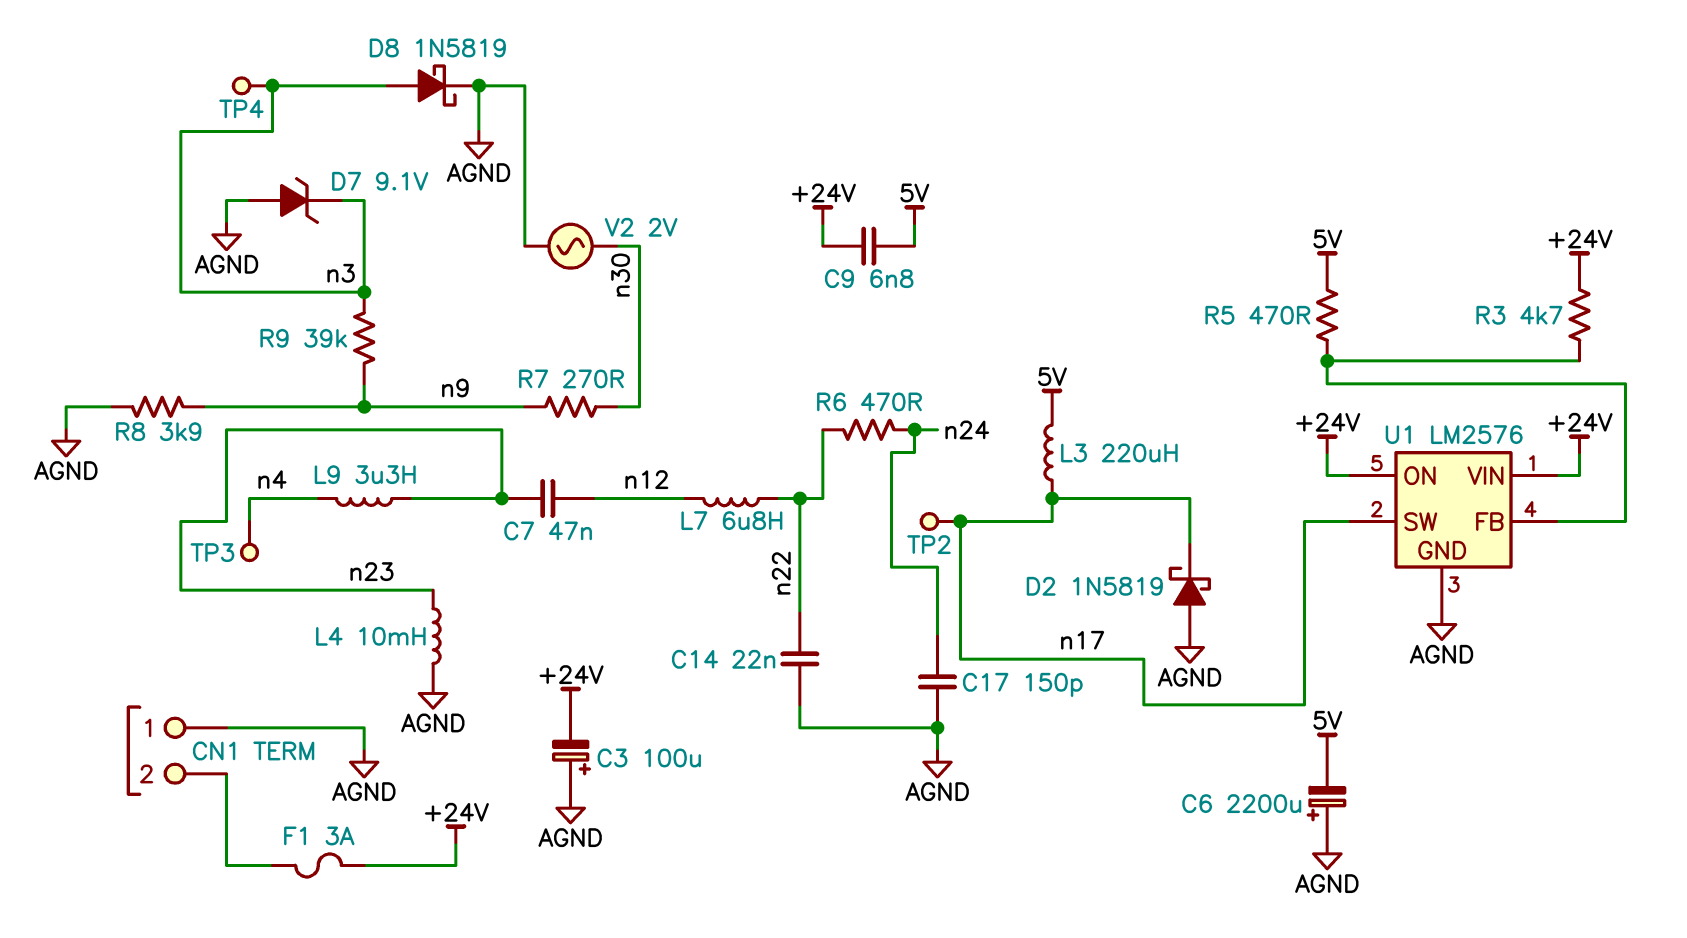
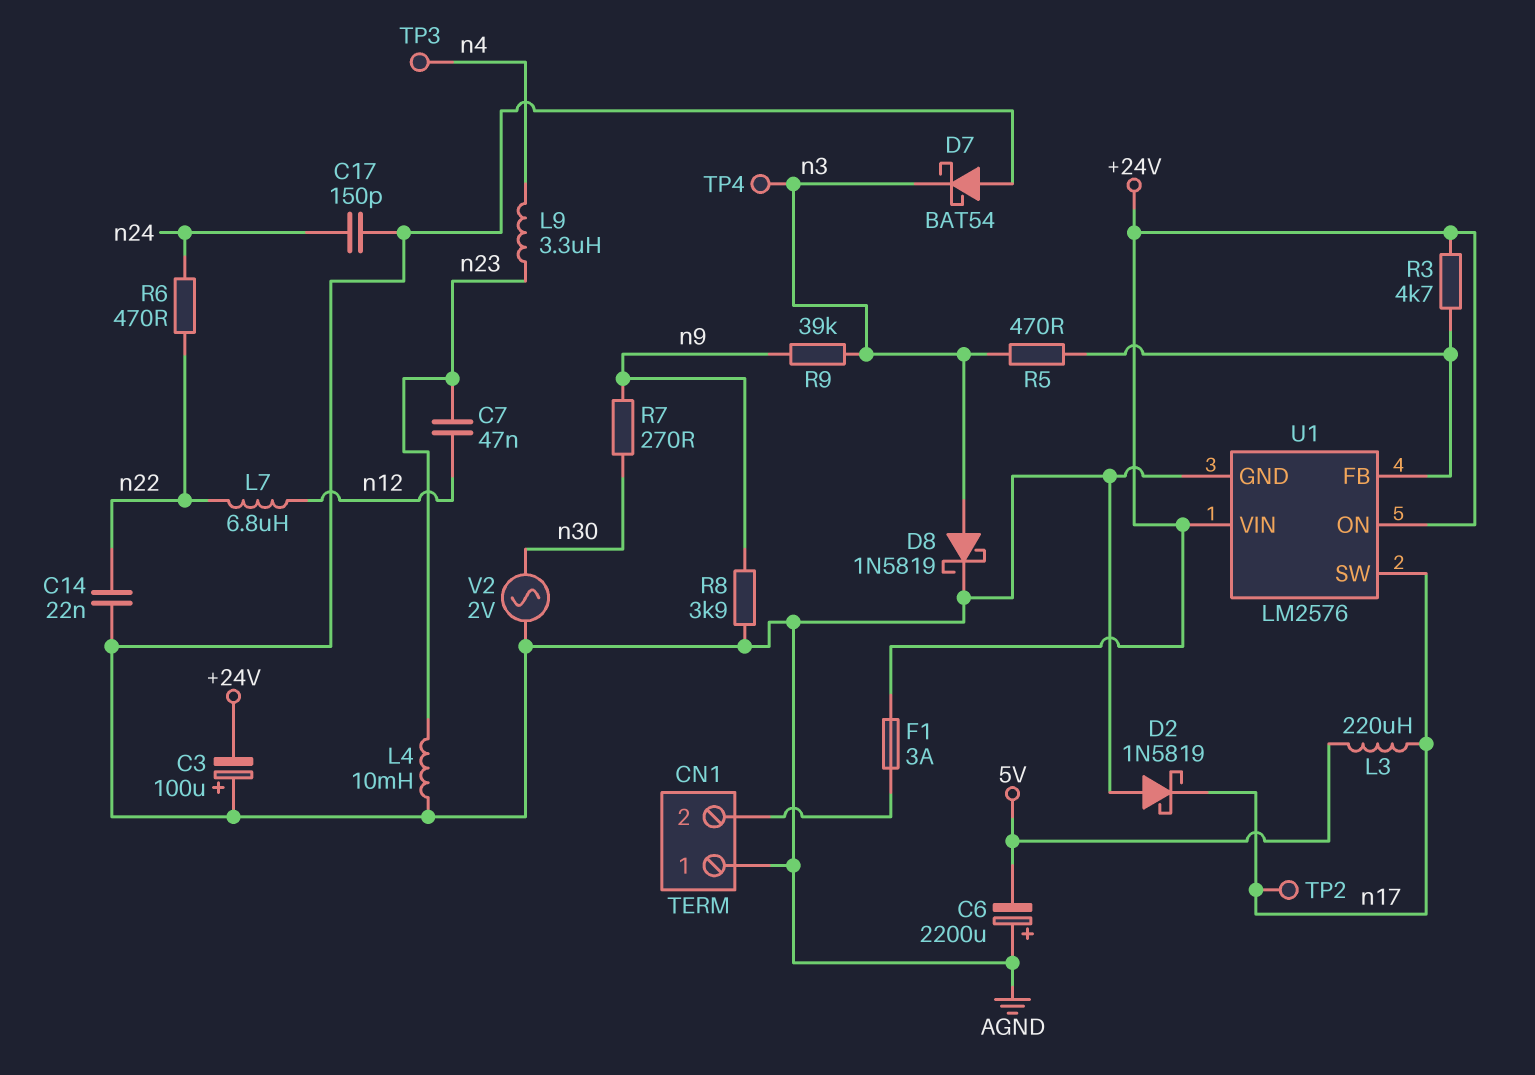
C9: 6.8nF (+24V, 5V) -> none
D7: zener 9.1V (A AGND, K n3) -> schottky BAT54 (A AGND, K n3)
R5: 470 (5V, U1/FB) -> 470 (U1/FB, n3)

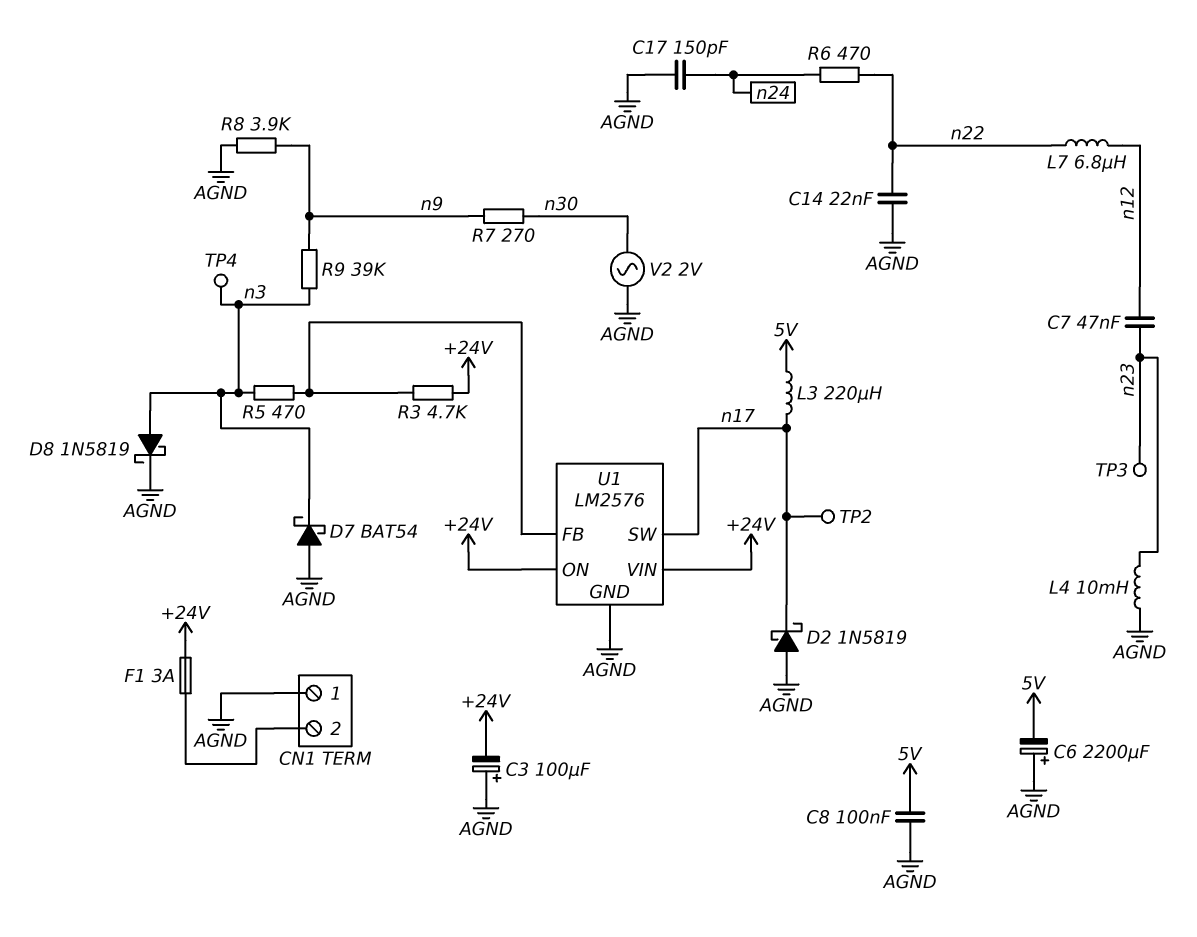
C8: none -> 100nF (5V, AGND)
L9: 3.3uH (n4, n23) -> none
TP3: test point (n4) -> test point (n23)

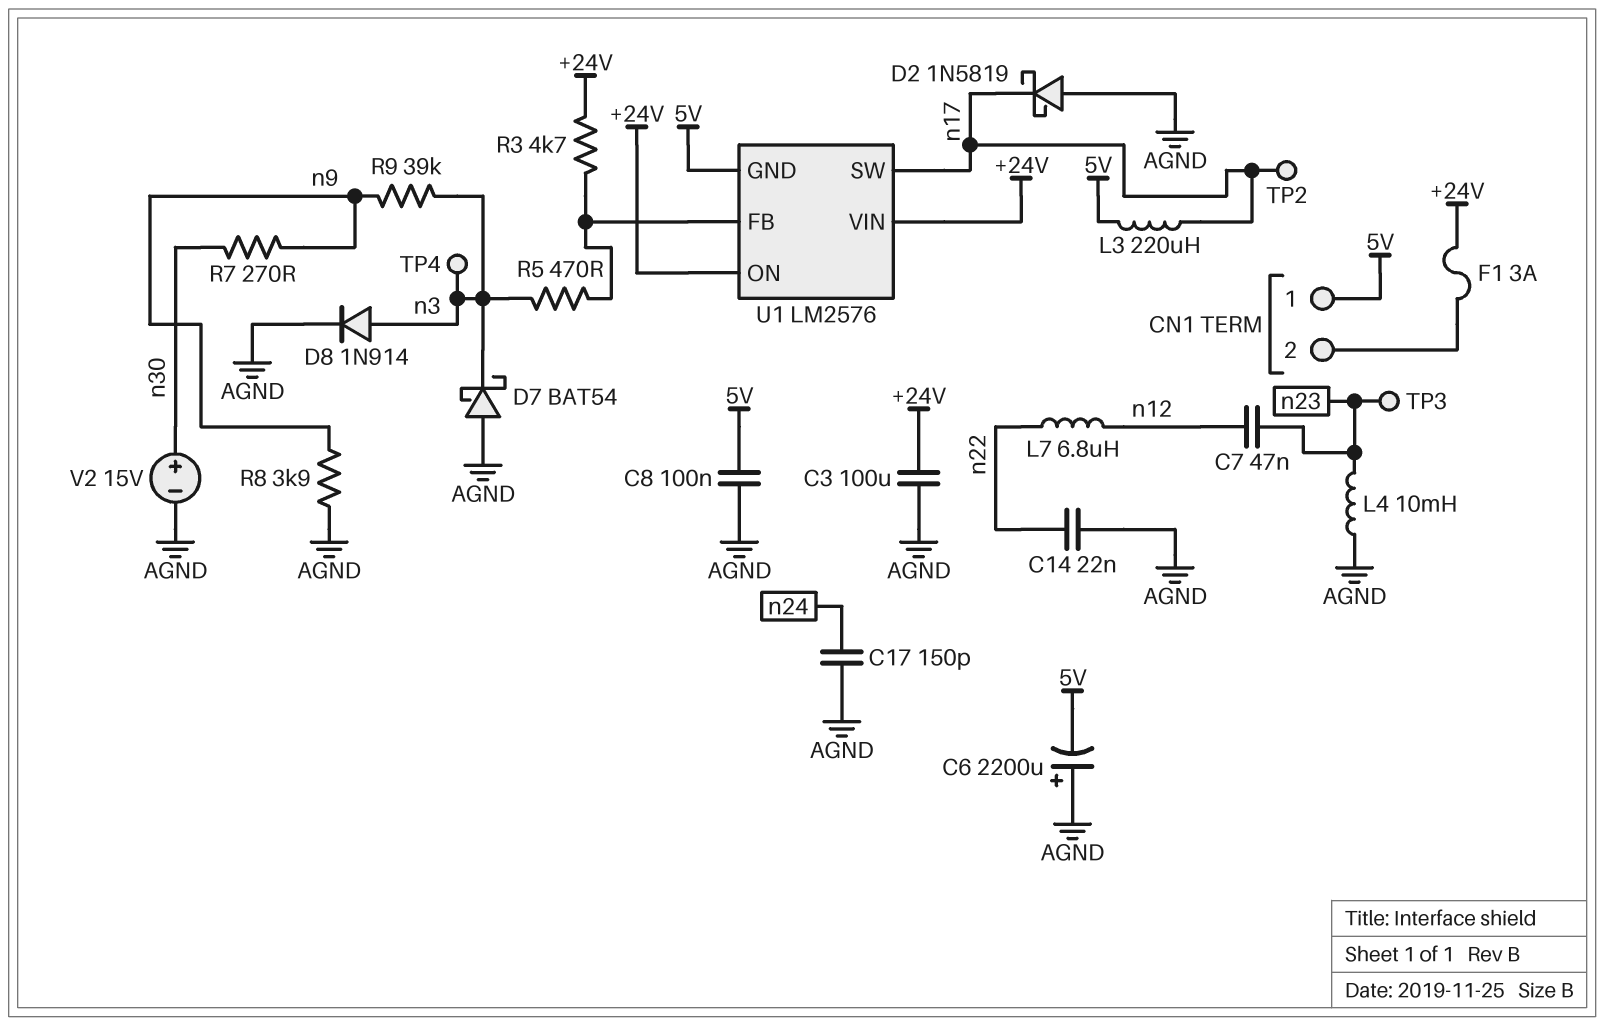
C3: 100uF (plus AGND, minus +24V) -> 100uF (+24V, AGND)
CN1 pin 1: AGND -> 5V
D8: schottky 1N5819 (A n3, K AGND) -> diode 1N914 (A n3, K AGND)
R6: 470 (n22, n24) -> none
U1 pin GND: AGND -> 5V
V2: AC 2V (AGND, n30) -> 15V (plus n30, minus AGND)

